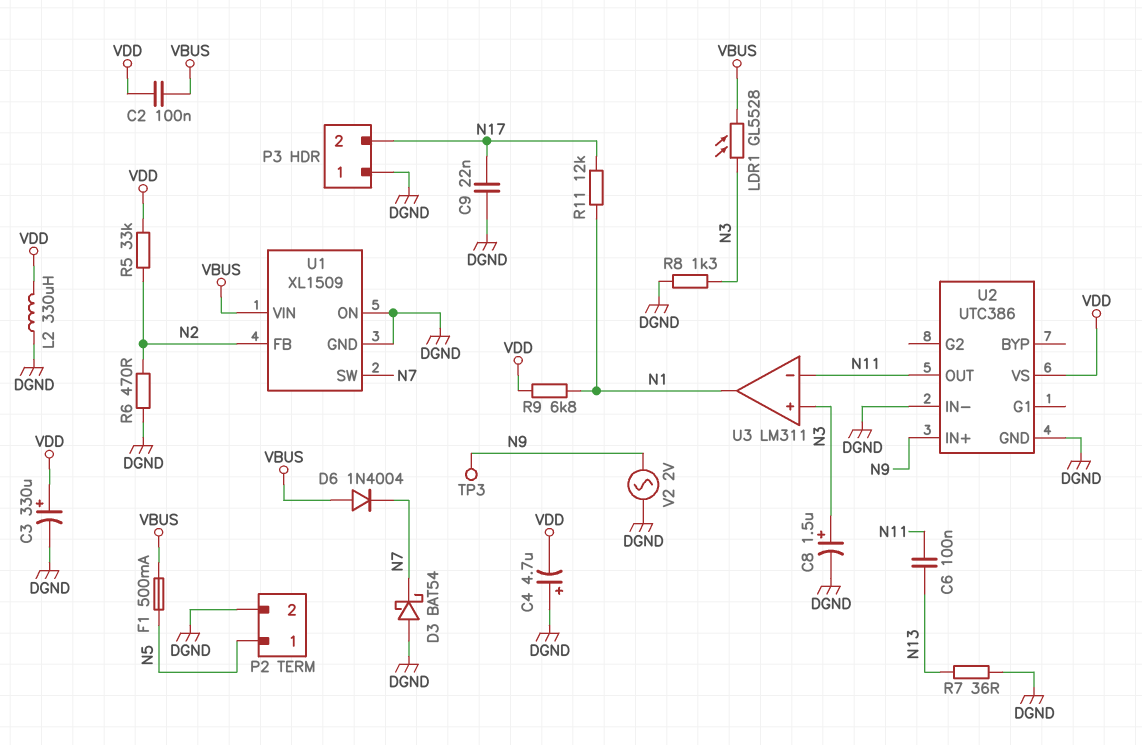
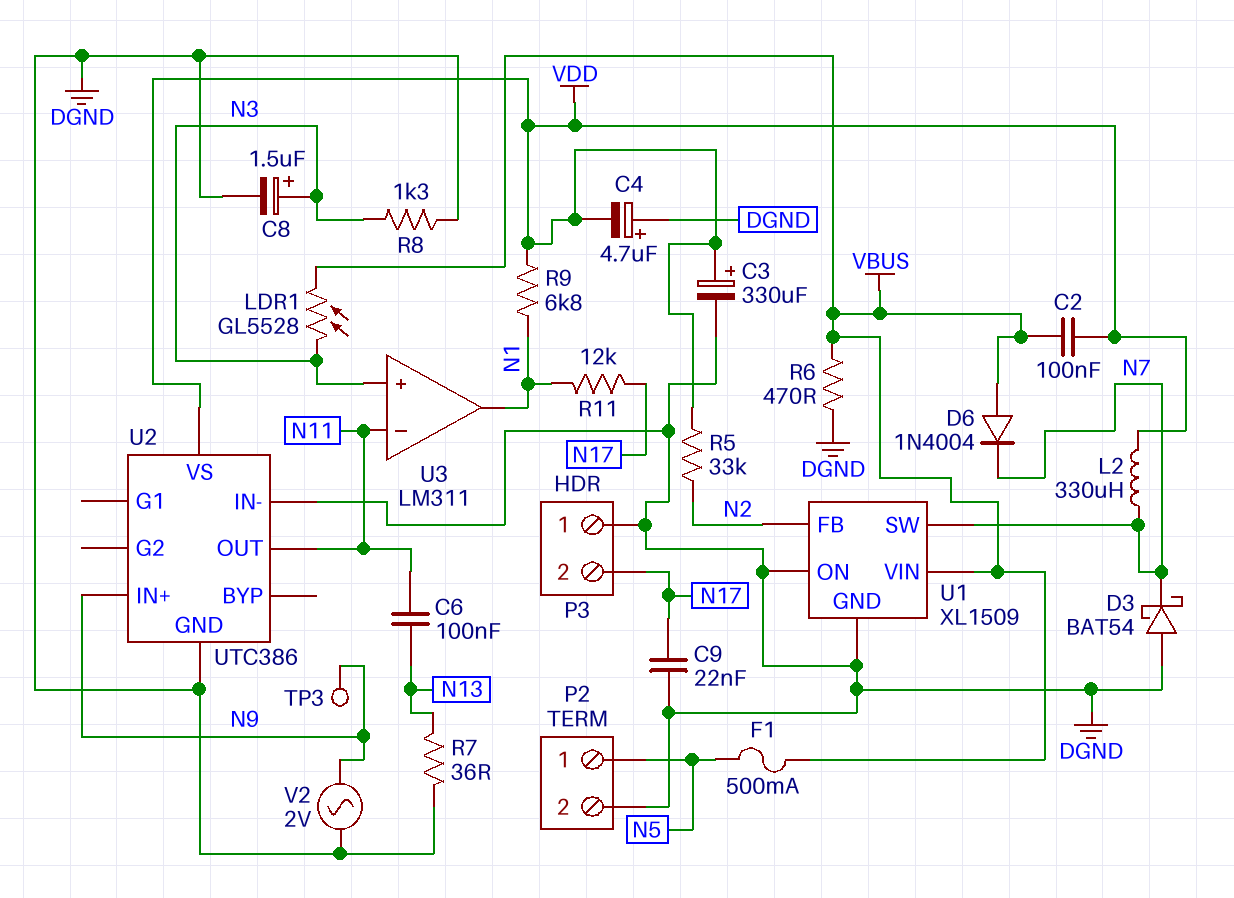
L2: 330uH (DGND, VDD) -> 330uH (N7, VDD)
R6: 470 (DGND, N2) -> 470 (DGND, VBUS)

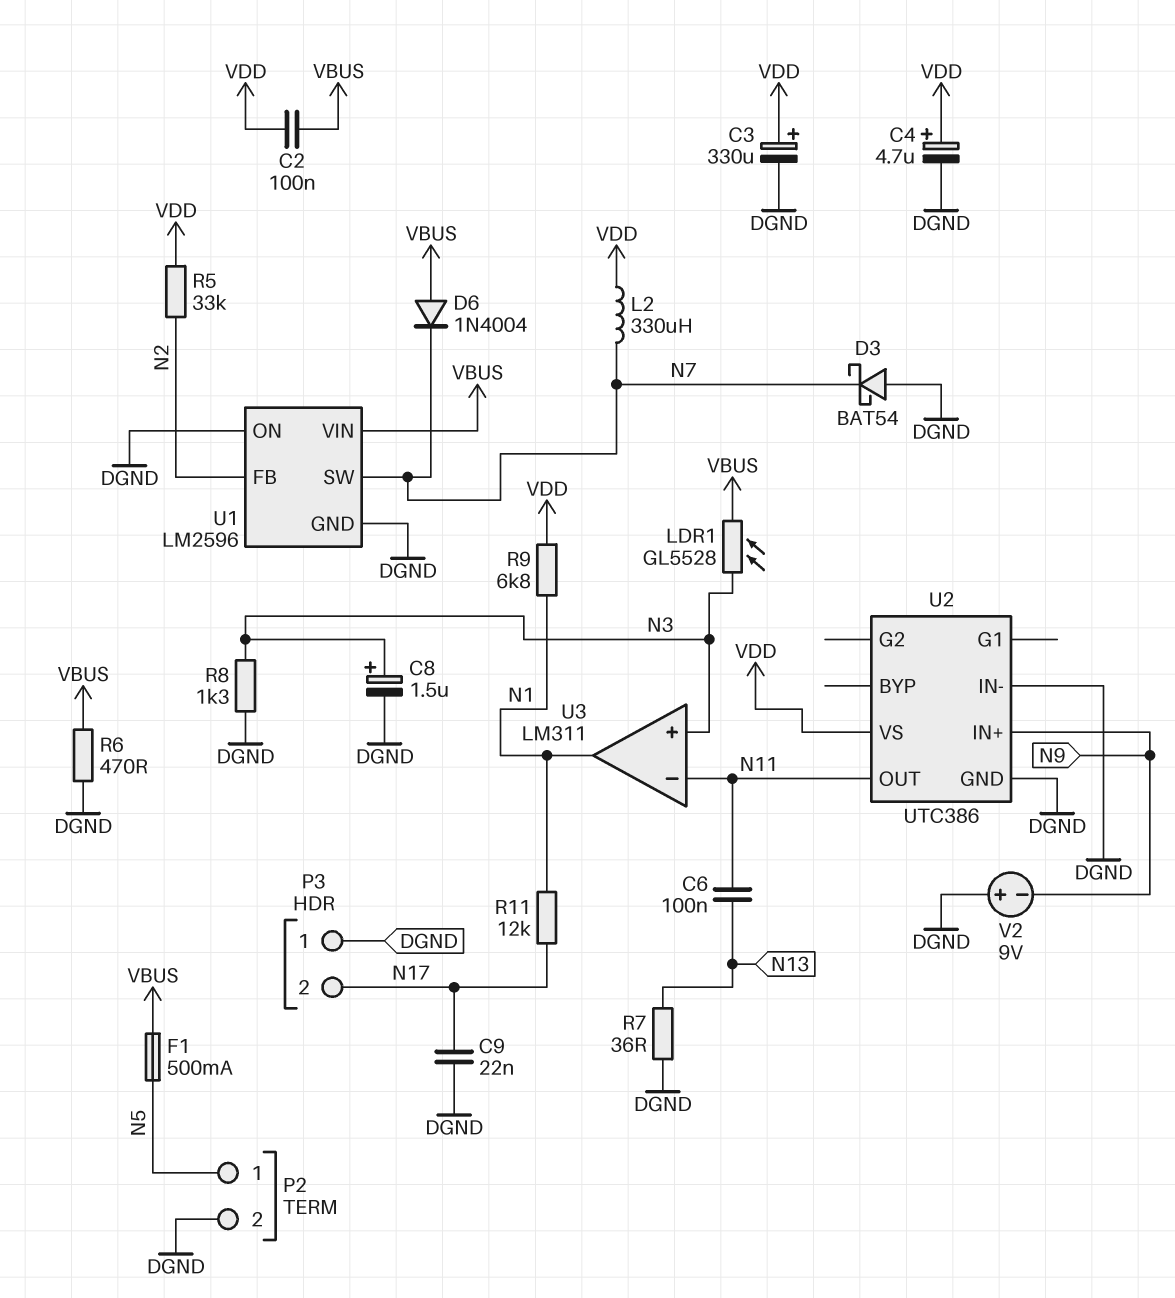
C4: 4.7uF (plus DGND, minus VDD) -> 4.7uF (plus VDD, minus DGND)
TP3: test point (N9) -> none
U1: XL1509 -> LM2596
V2: AC 2V (DGND, N9) -> 9V (plus DGND, minus N9)

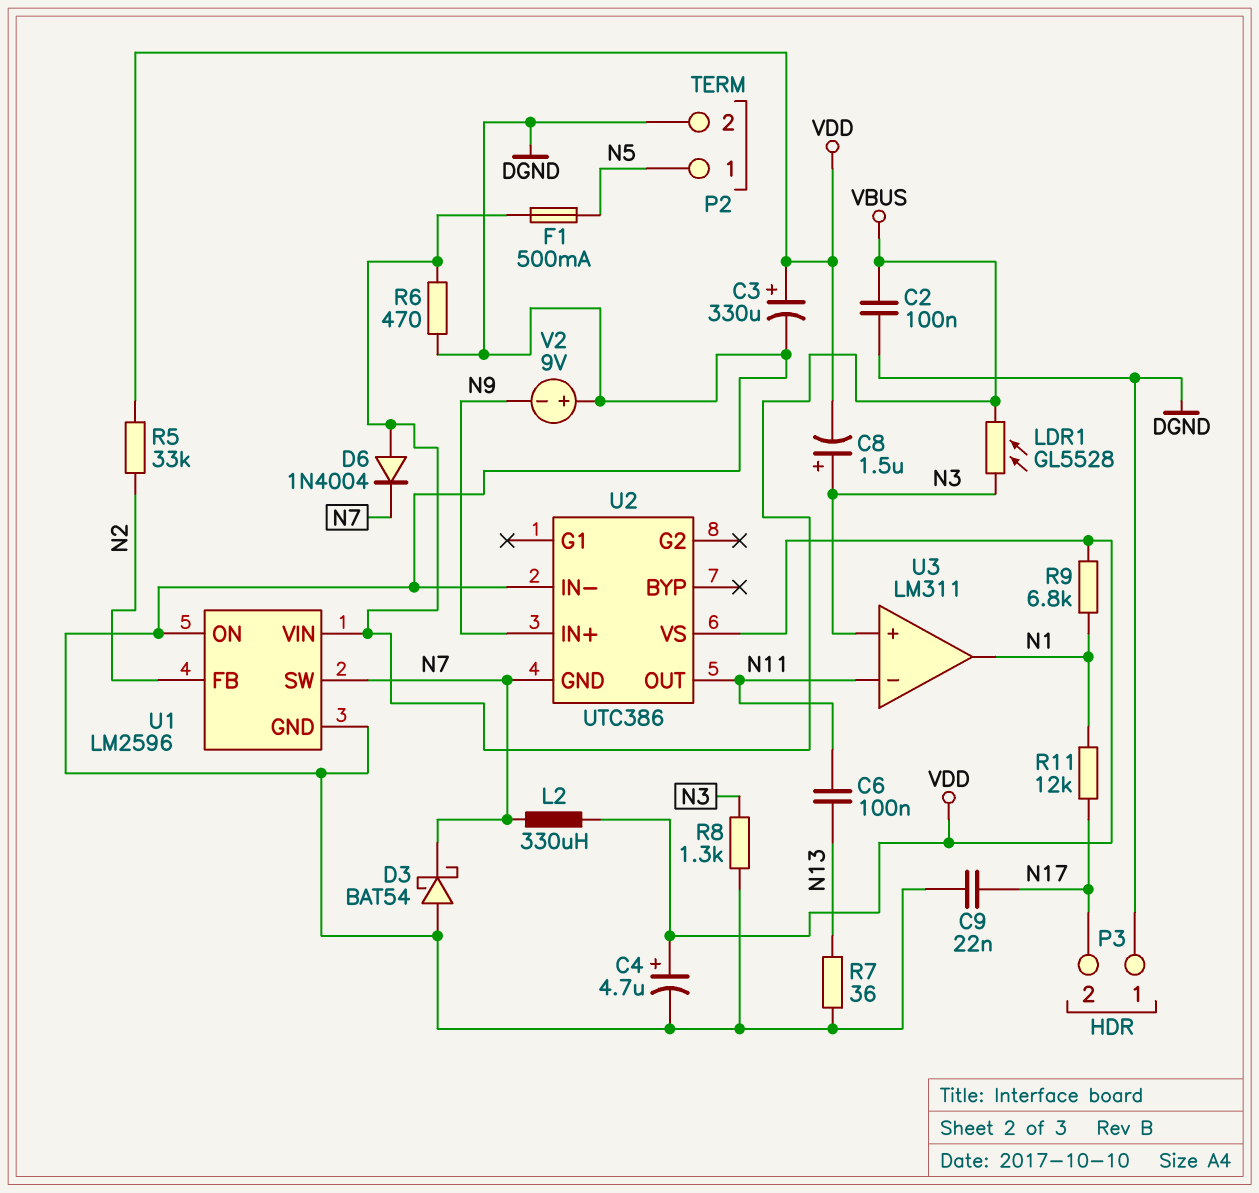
C2: 100nF (VBUS, VDD) -> 100nF (DGND, VBUS)
C8: 1.5uF (plus N3, minus DGND) -> 1.5uF (plus N3, minus VDD)
U2 pin GND: DGND -> N7

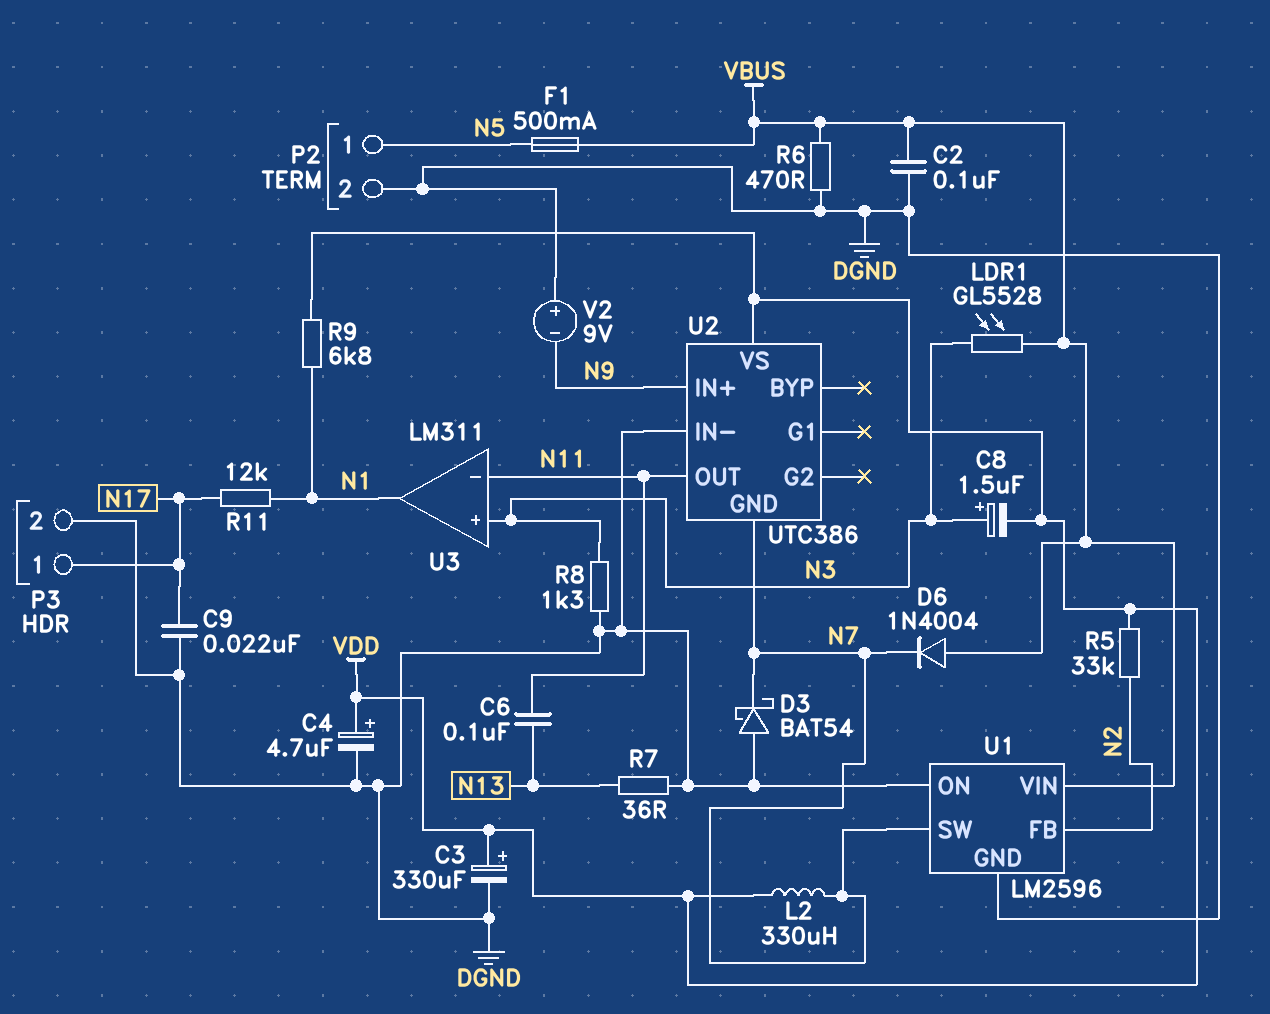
P3 pin 1: DGND -> N17
P3 pin 2: N17 -> DGND

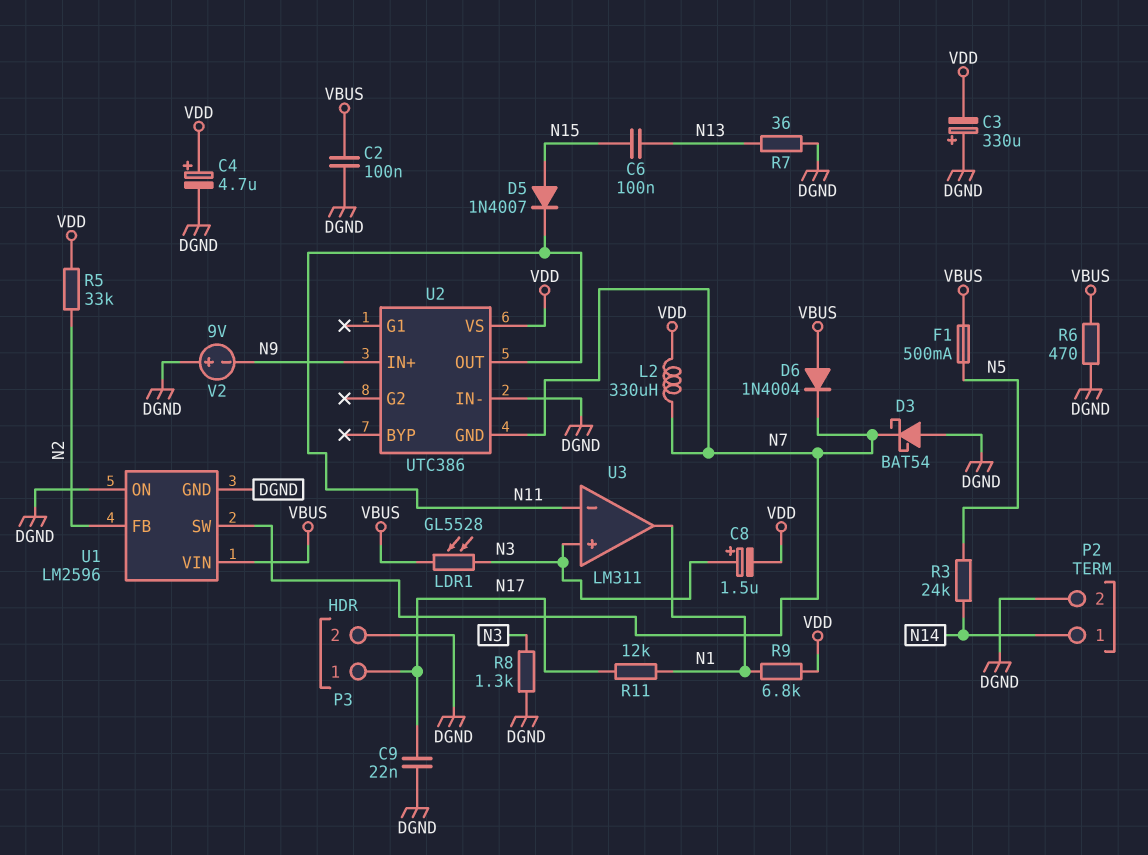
C3: 330uF (plus VDD, minus DGND) -> 330uF (plus DGND, minus VDD)
C6: 100nF (N11, N13) -> 100nF (N13, N15)
D5: none -> diode 1N4007 (A N15, K N11)
P2 pin 1: N5 -> N14
R3: none -> 24k (N5, N14)

